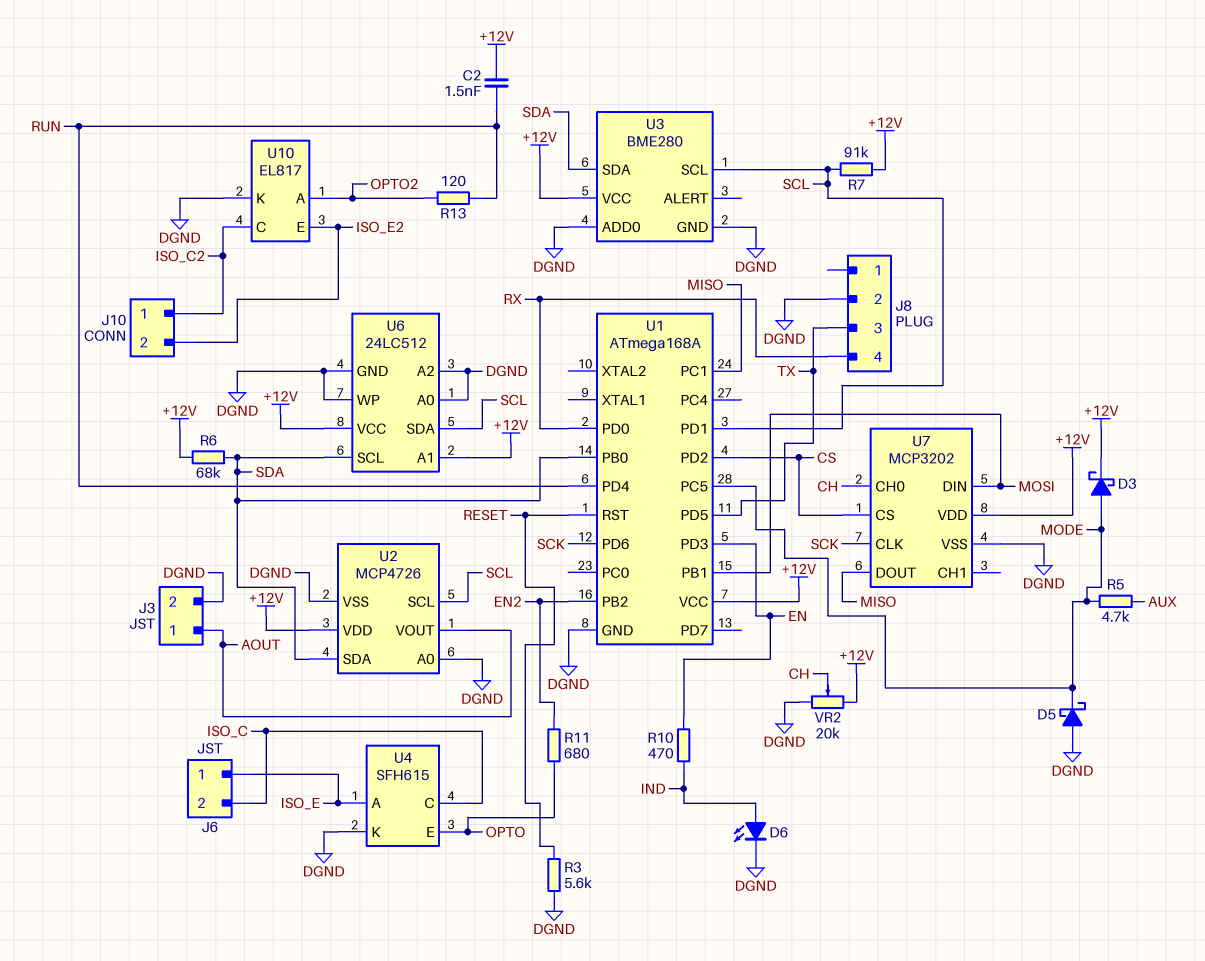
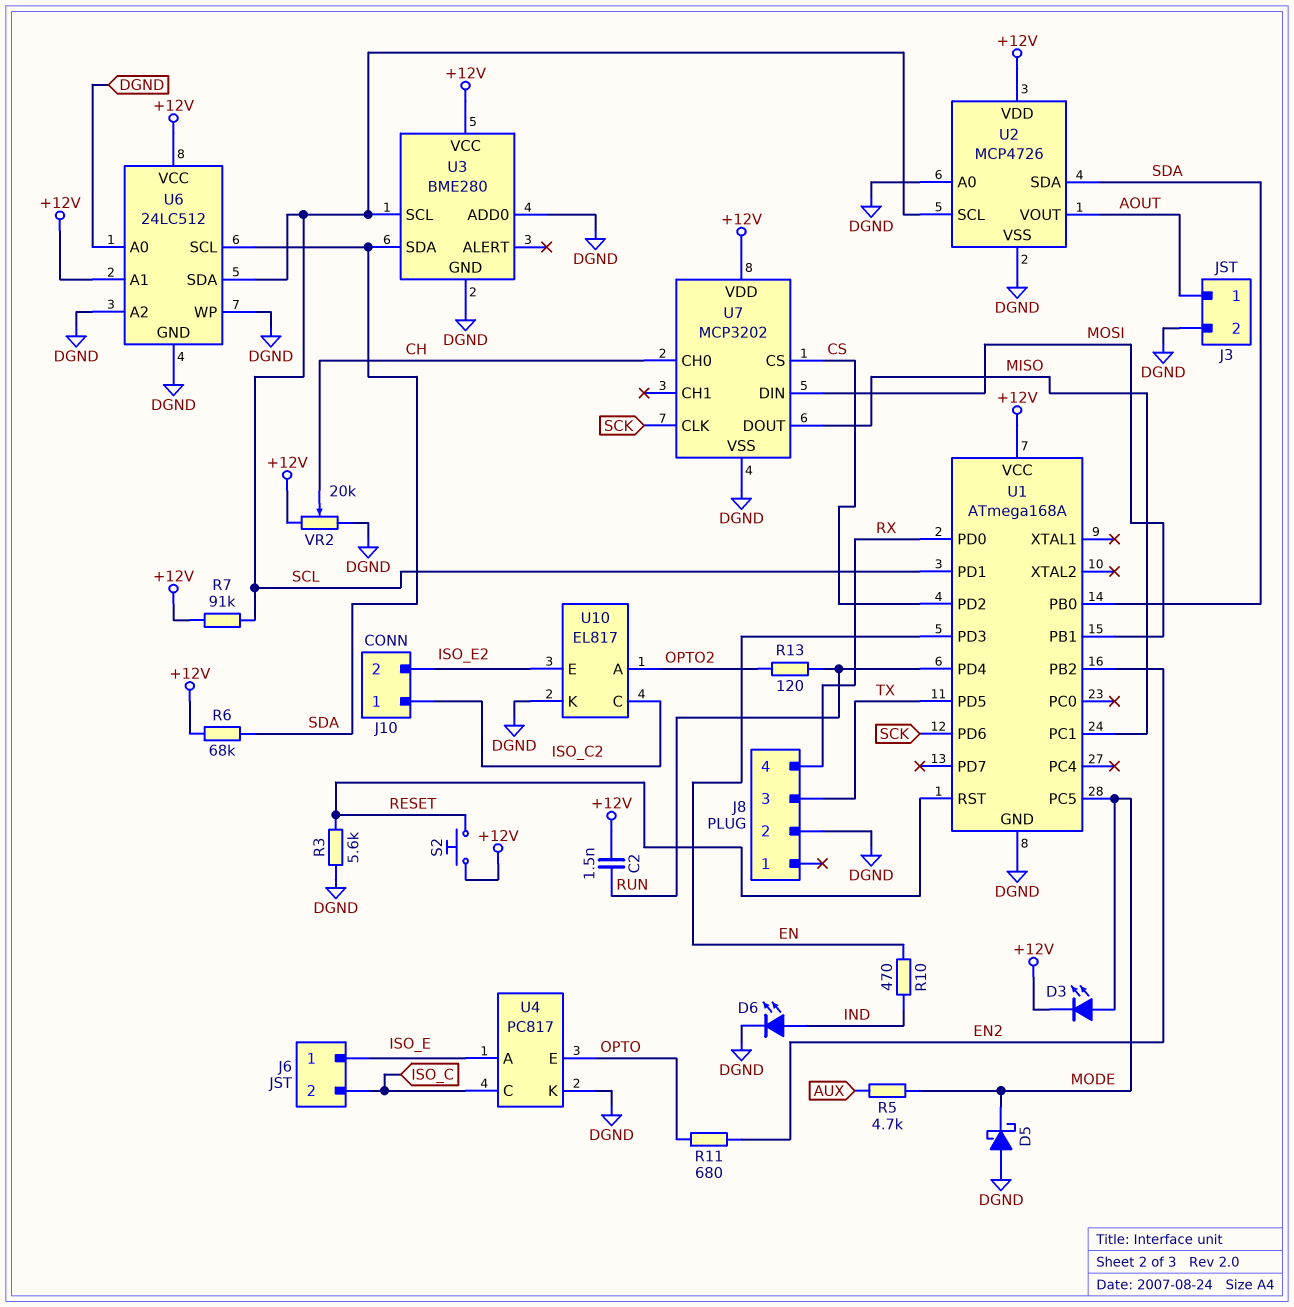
D3: schottky (A MODE, K +12V) -> LED (A MODE, K +12V)
S2: none -> button (+12V, RESET)
U4: SFH615 -> PC817

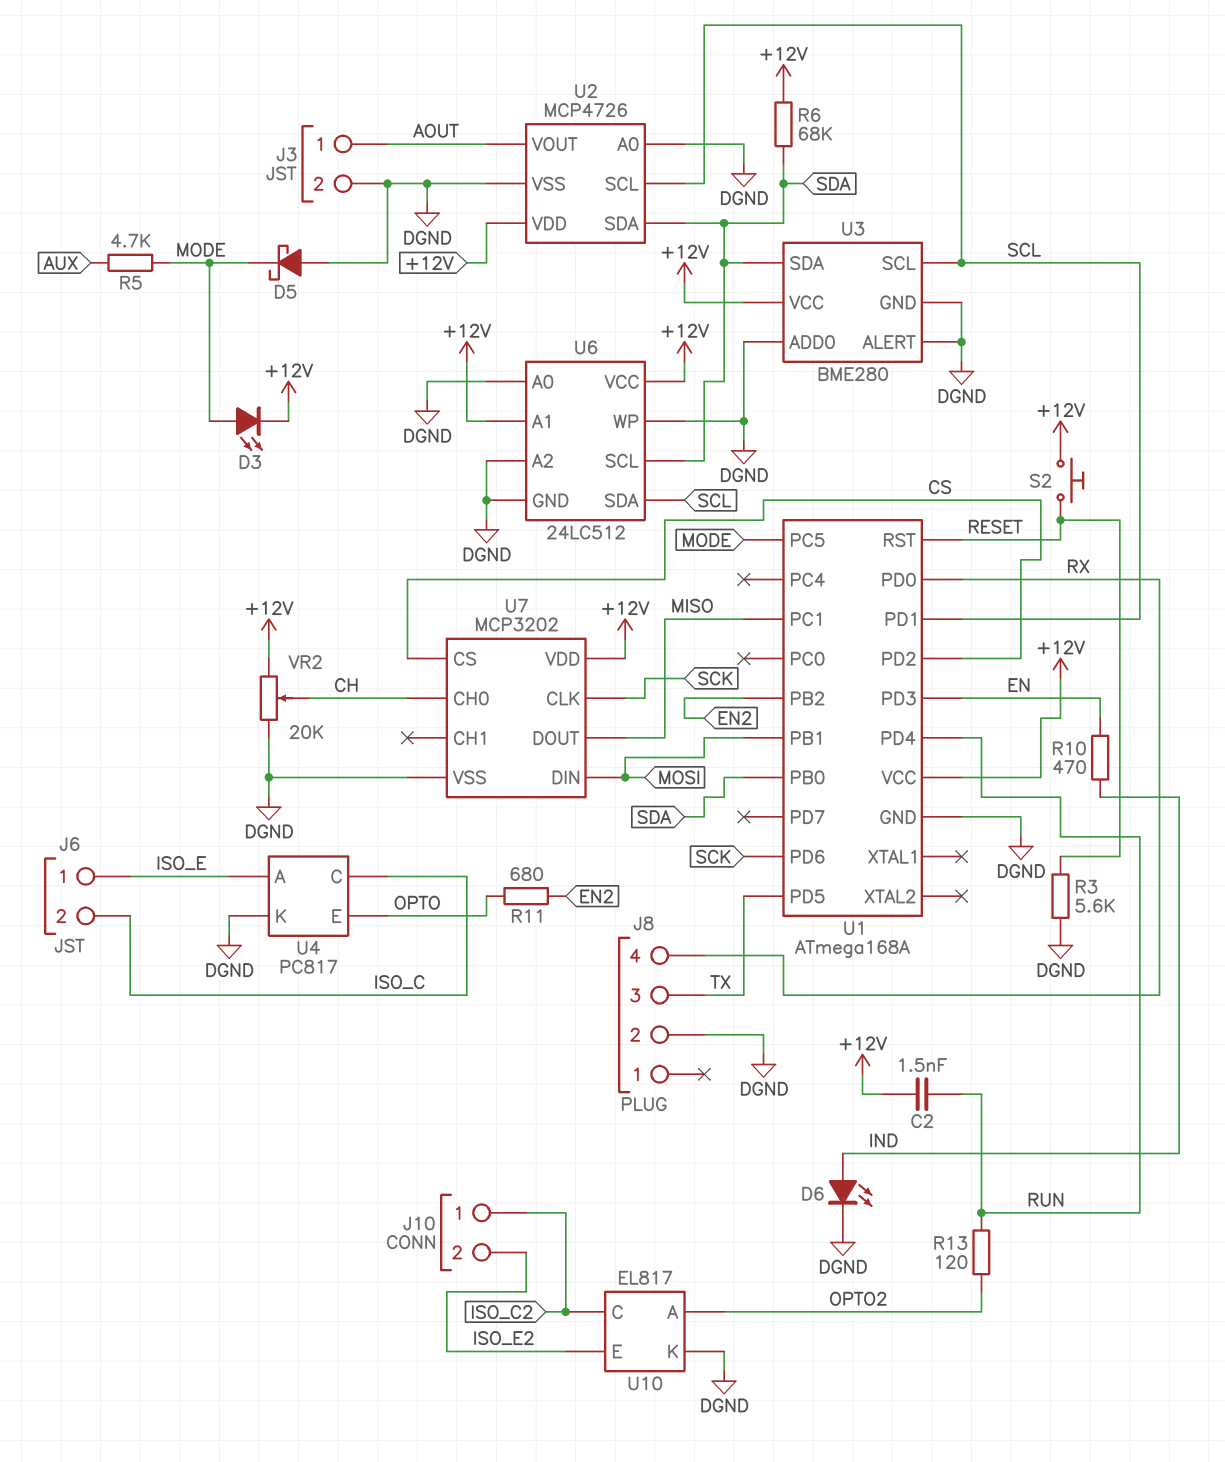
R7: 91k (+12V, SCL) -> none
U3 pin ALERT: none -> DGND

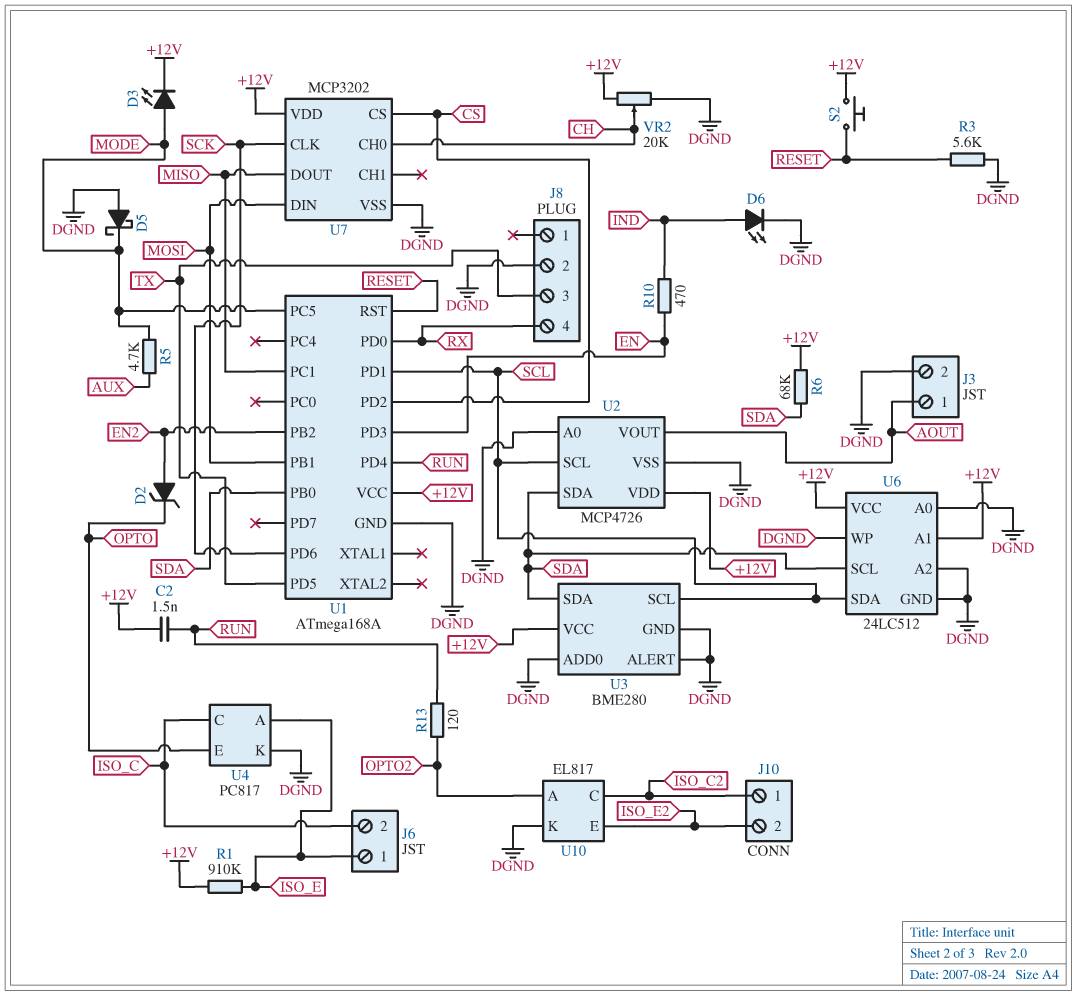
D2: none -> zener (A EN2, K OPTO)
R1: none -> 910k (+12V, ISO_E)
R11: 680 (EN2, OPTO) -> none

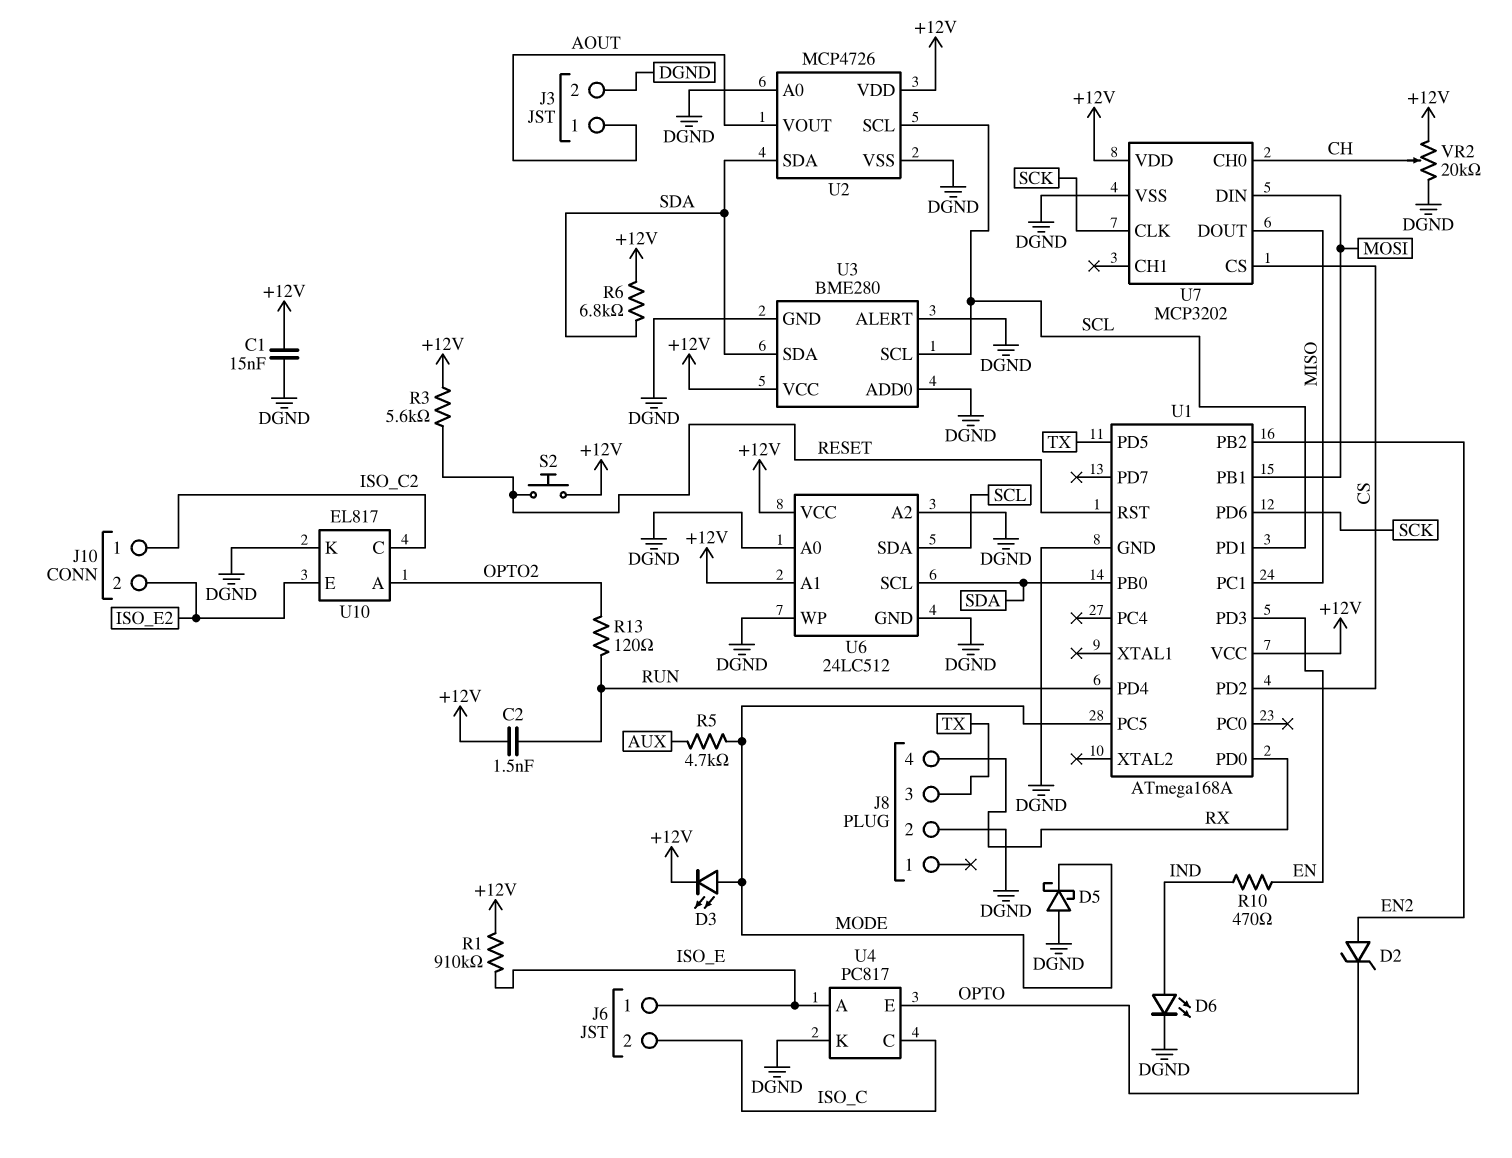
C1: none -> 15nF (+12V, DGND)
R3: 5.6k (DGND, RESET) -> 5.6k (+12V, RESET)
R6: 68k (+12V, SDA) -> 6.8k (+12V, SDA)

